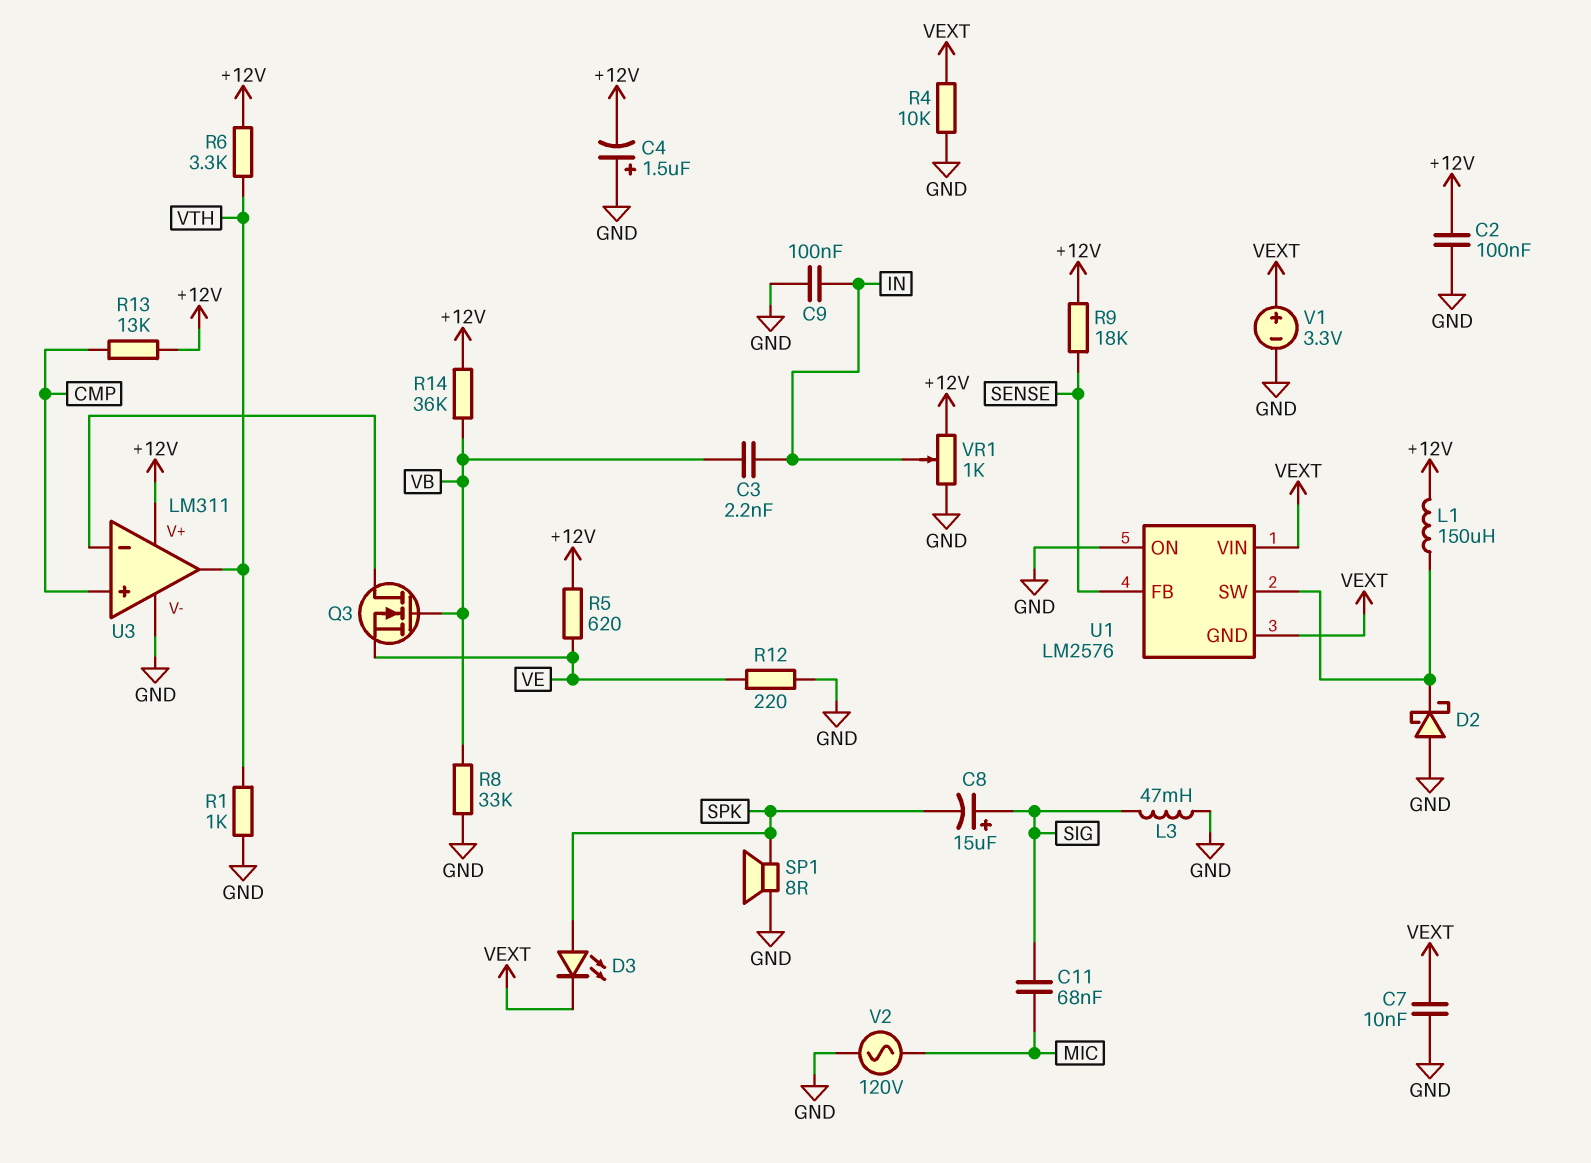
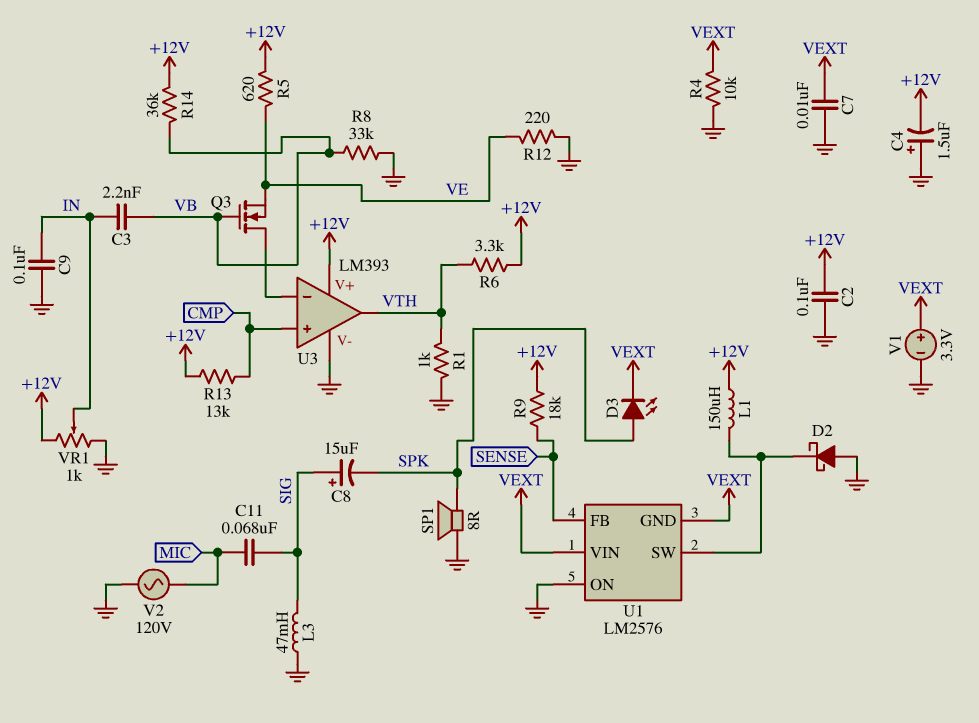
U3: LM311 -> LM393

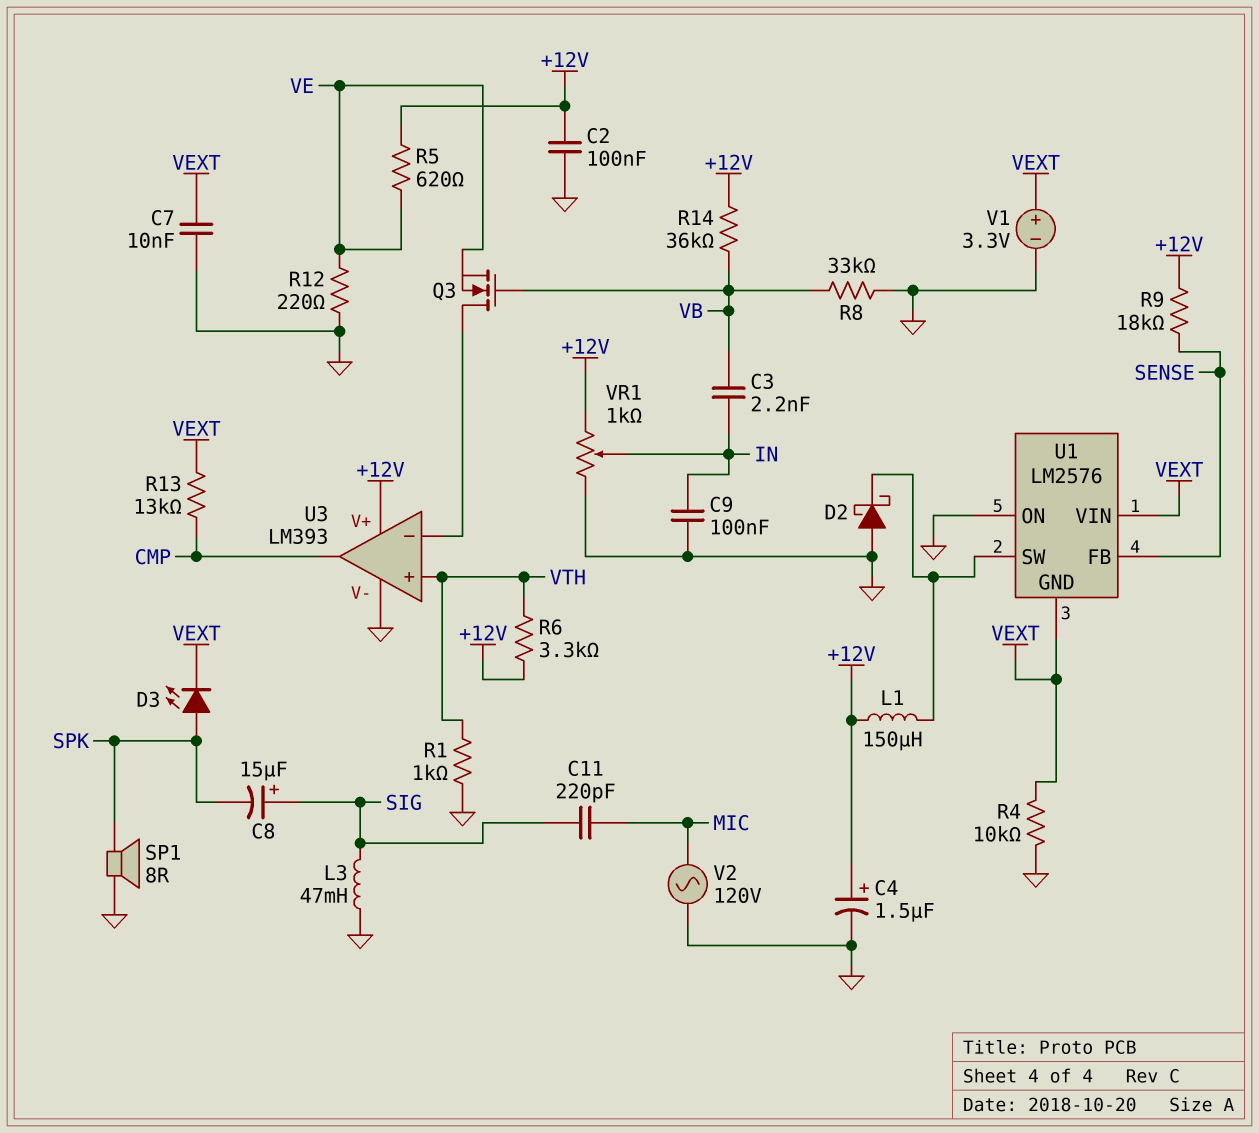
C4: 1.5uF (plus GND, minus +12V) -> 1.5uF (plus +12V, minus GND)
C11: 68nF (MIC, SIG) -> 220pF (MIC, SIG)
R13: 13k (+12V, CMP) -> 13k (CMP, VEXT)
U3 pin in+: CMP -> VTH
U3 pin out: VTH -> CMP

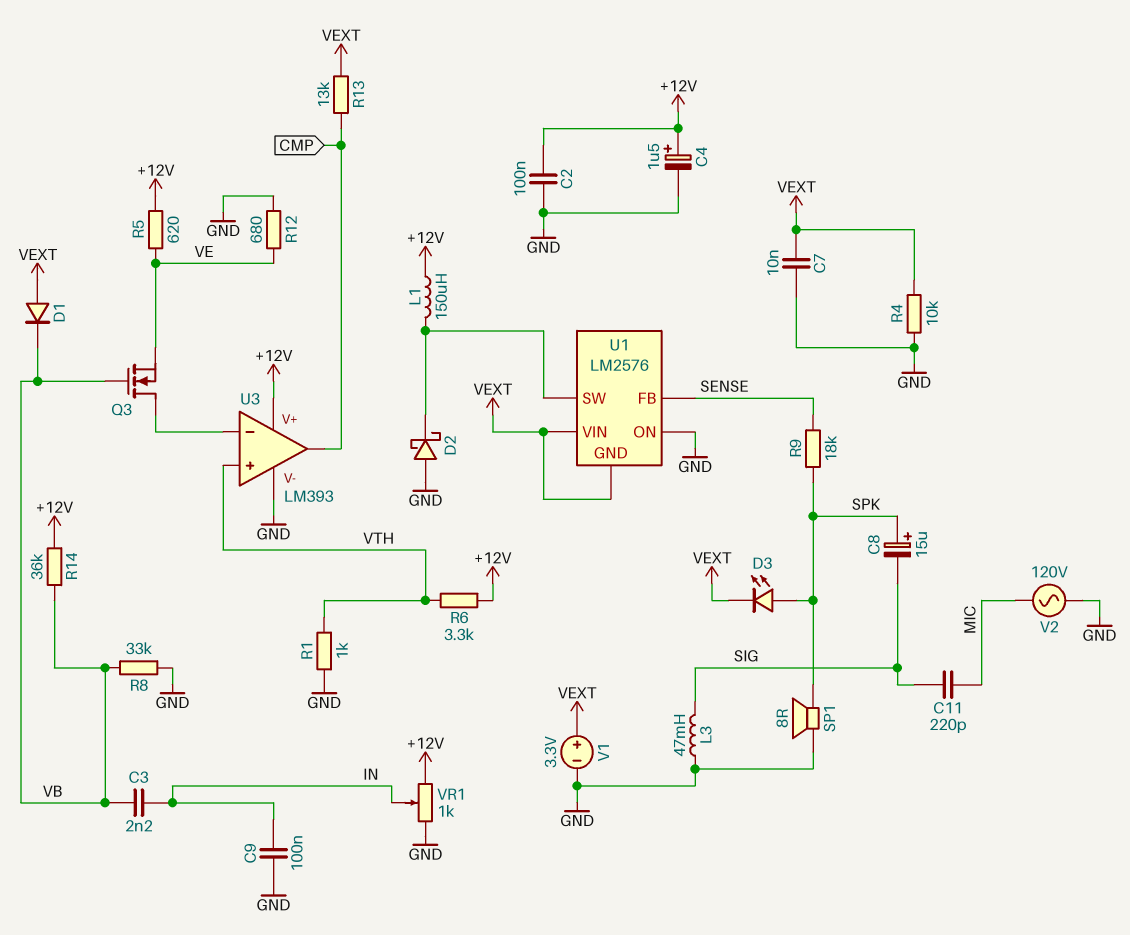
C8: 15uF (plus SIG, minus SPK) -> 15uF (plus SPK, minus SIG)
D1: none -> diode (A VEXT, K VB)
R9: 18k (+12V, SENSE) -> 18k (SENSE, SPK)
R12: 220 (GND, VE) -> 680 (GND, VE)

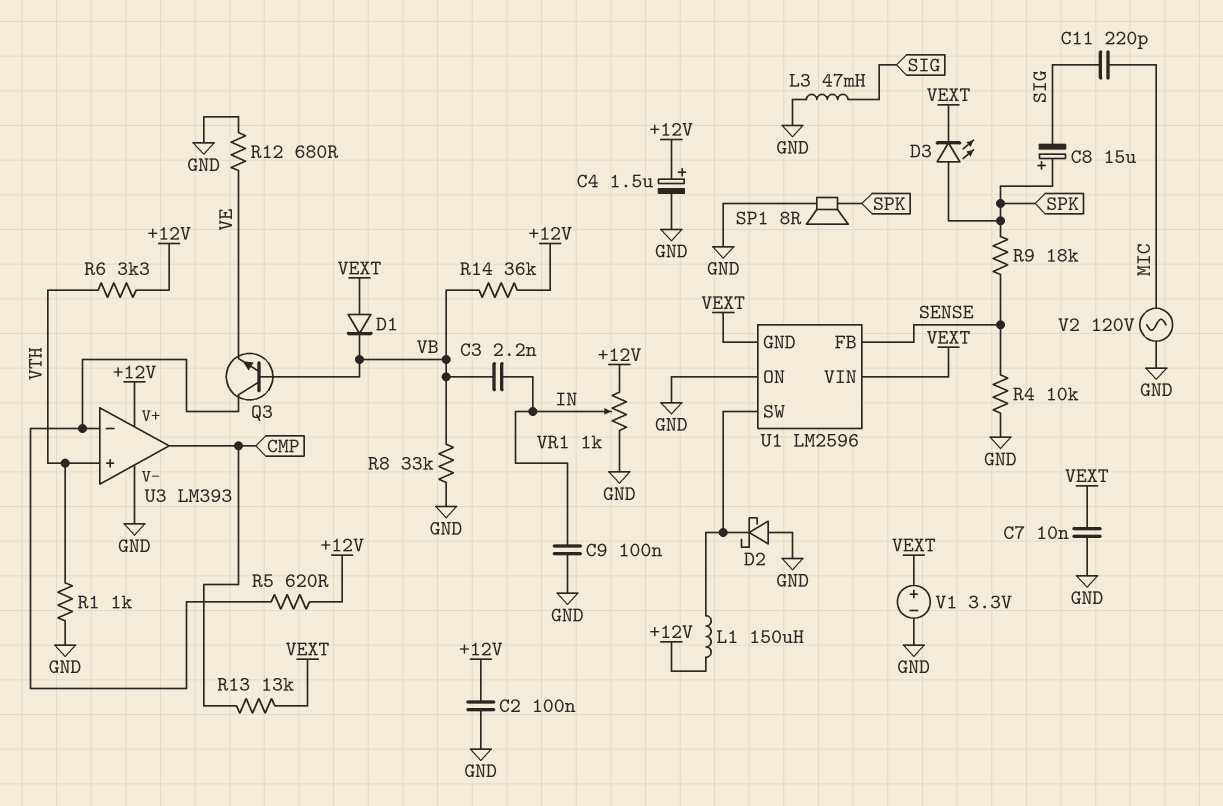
Q3: NMOS (G VB, D U3/in-, S VE) -> NPN (B VB, C U3/in-, E VE)
R4: 10k (GND, VEXT) -> 10k (GND, SENSE)
R5: 620 (+12V, VE) -> 620 (+12V, U3/in-)
U1: LM2576 -> LM2596

